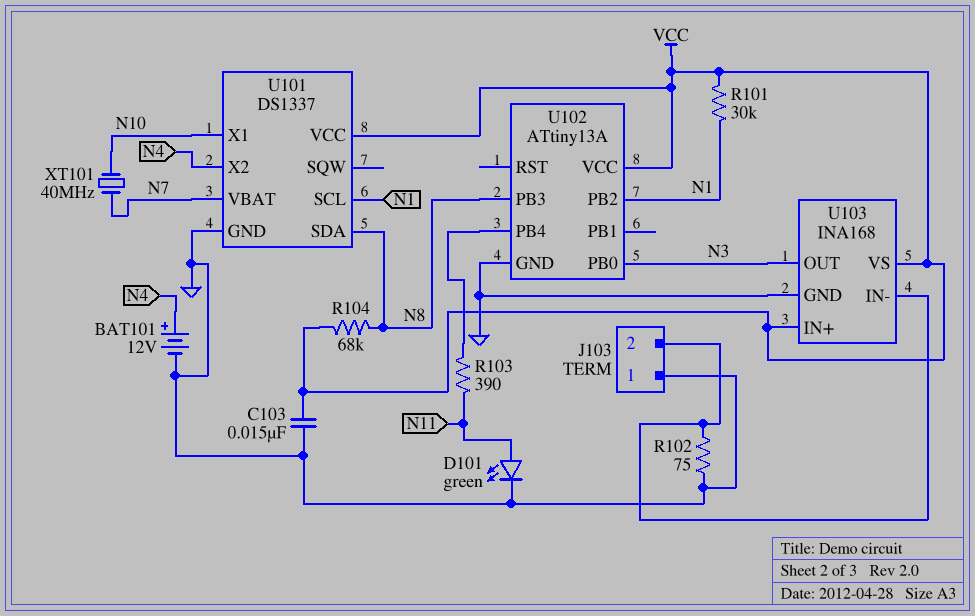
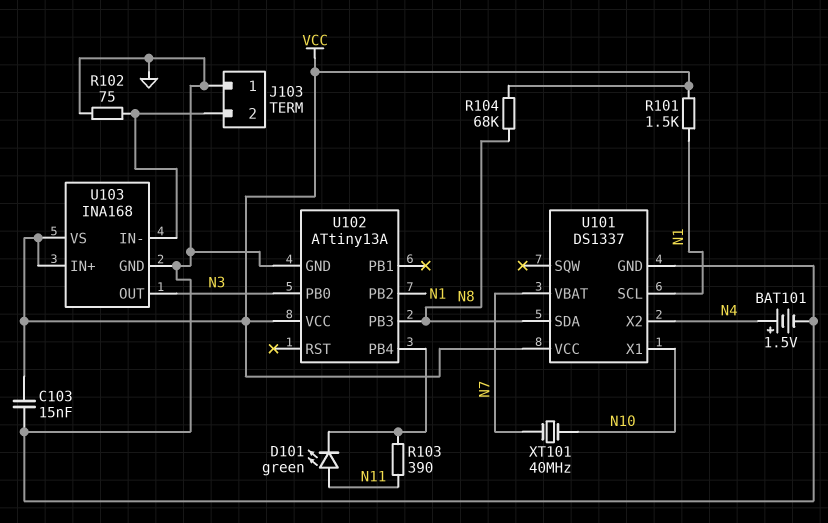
BAT101: 12V (plus N4, minus GND) -> 1.5V (plus N4, minus GND)
D101: LED green (A N11, K GND) -> LED green (A N11, K U102/PB4)
R101: 30k (N1, VCC) -> 1.5k (N1, VCC)

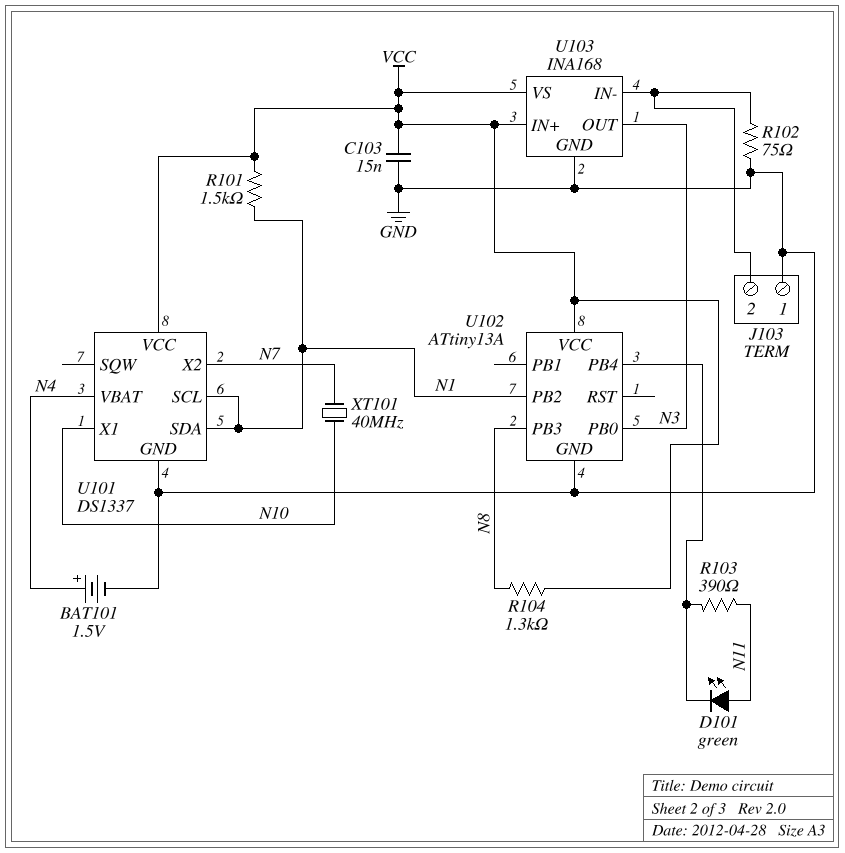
R104: 68k (N8, VCC) -> 1.3k (N8, VCC)
U101 pin SDA: N8 -> N1
U101 pin VBAT: N7 -> N4
U101 pin X2: N4 -> N7

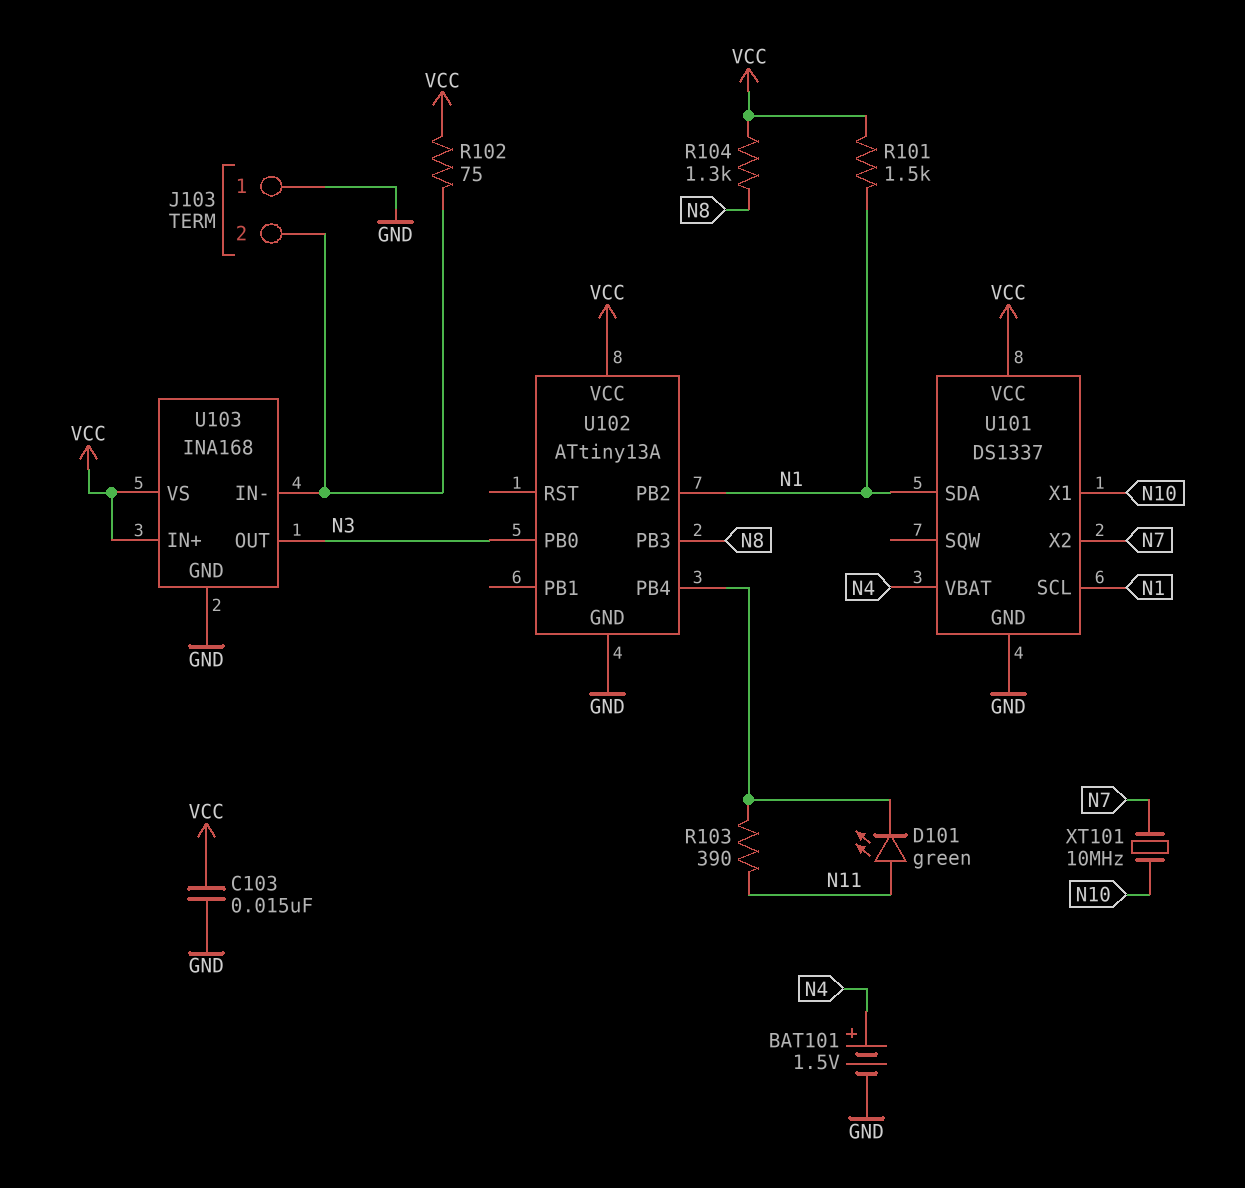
R102: 75 (GND, J103/2) -> 75 (J103/2, VCC)
XT101: 40MHz (N7, N10) -> 10MHz (N7, N10)

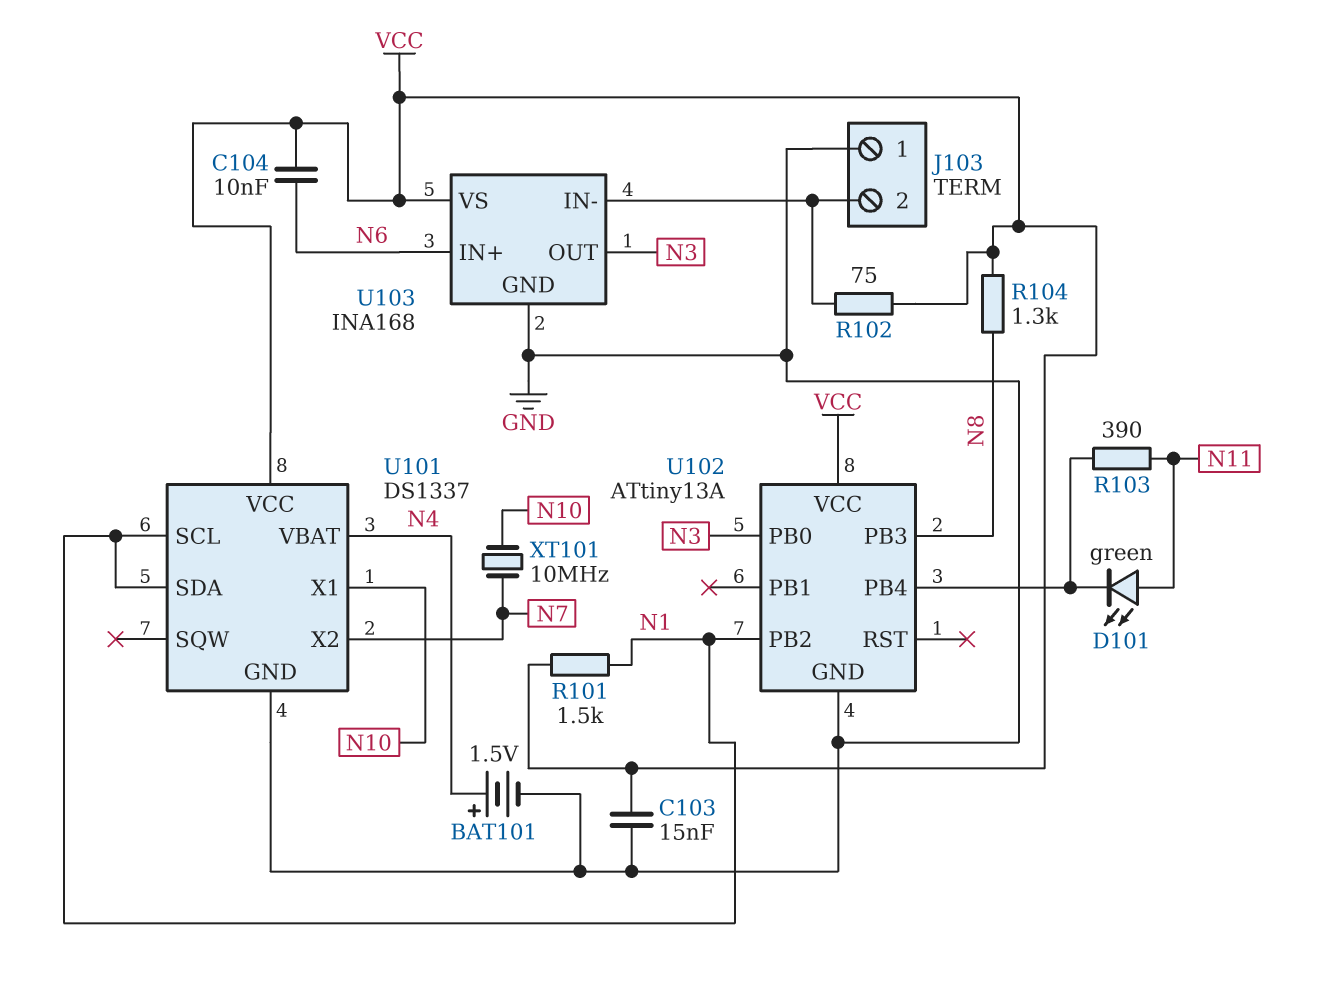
C104: none -> 10nF (N6, VCC)
U103 pin IN+: VCC -> N6

